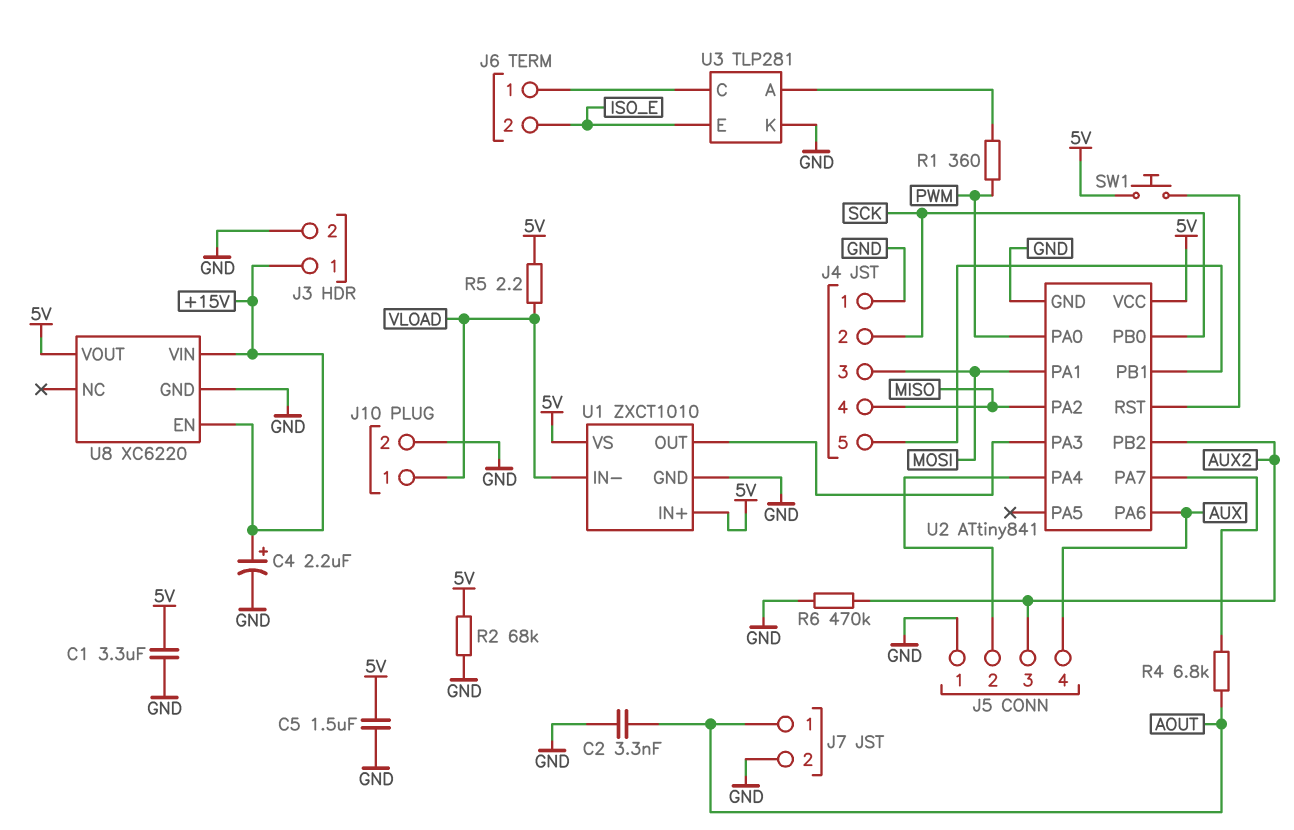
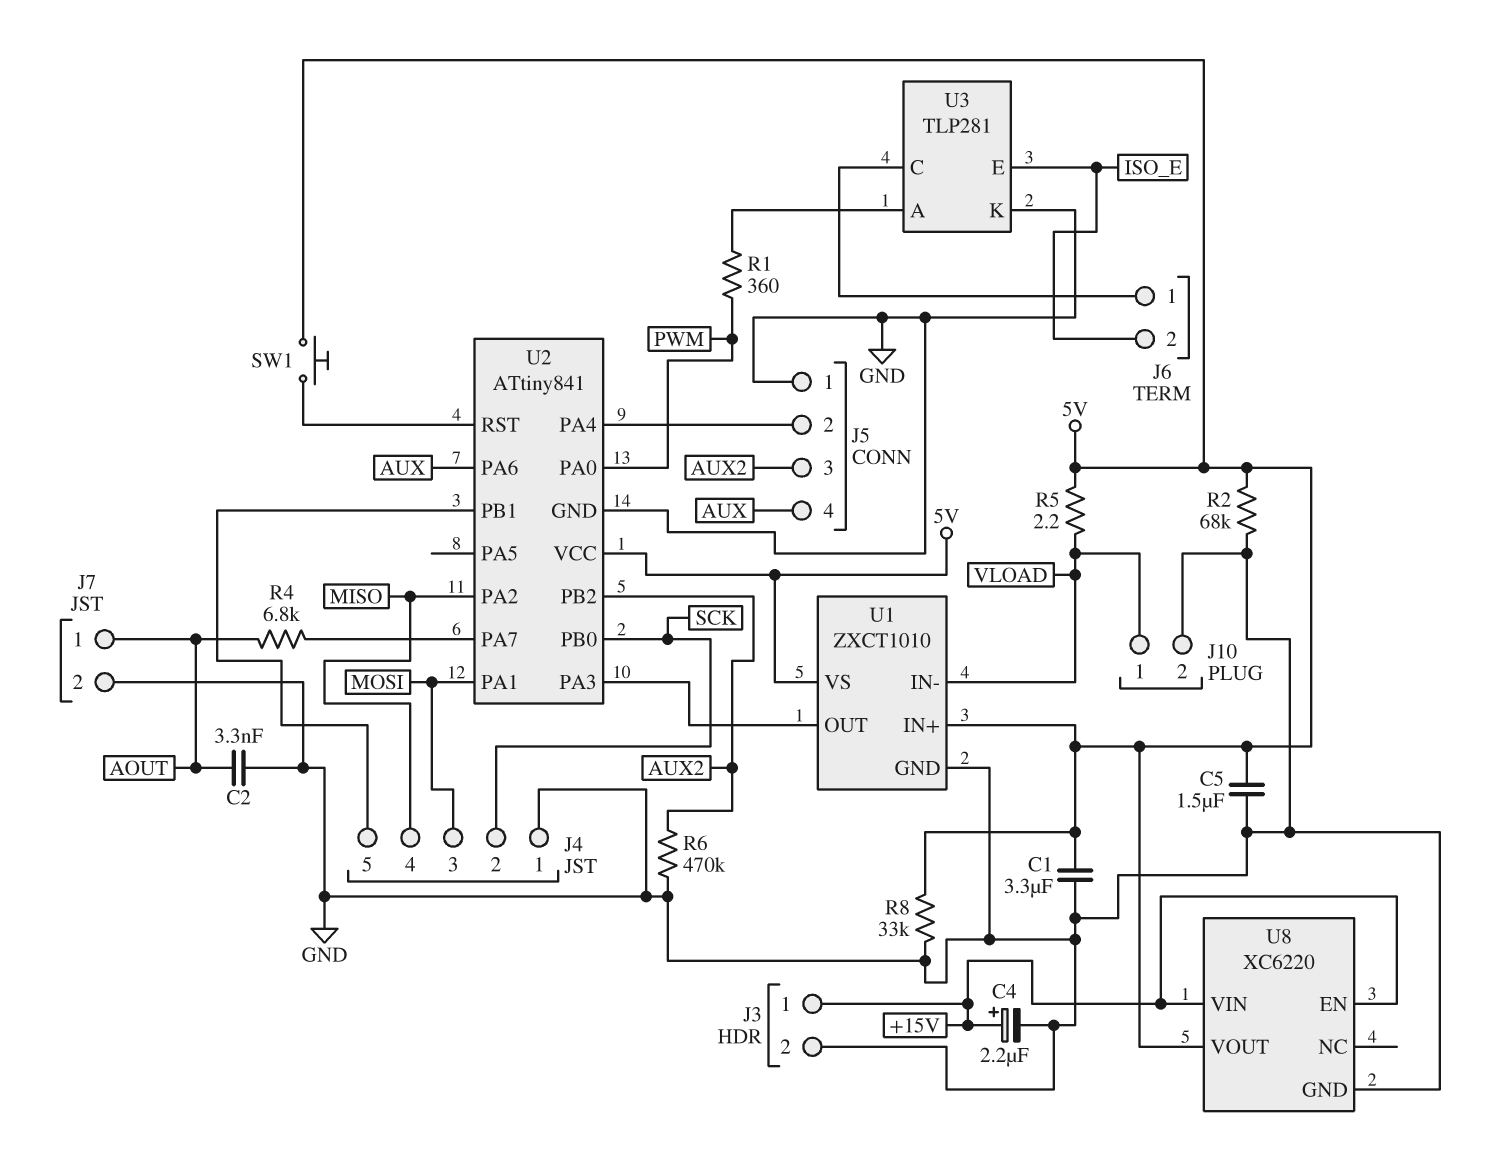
R8: none -> 33k (5V, GND)

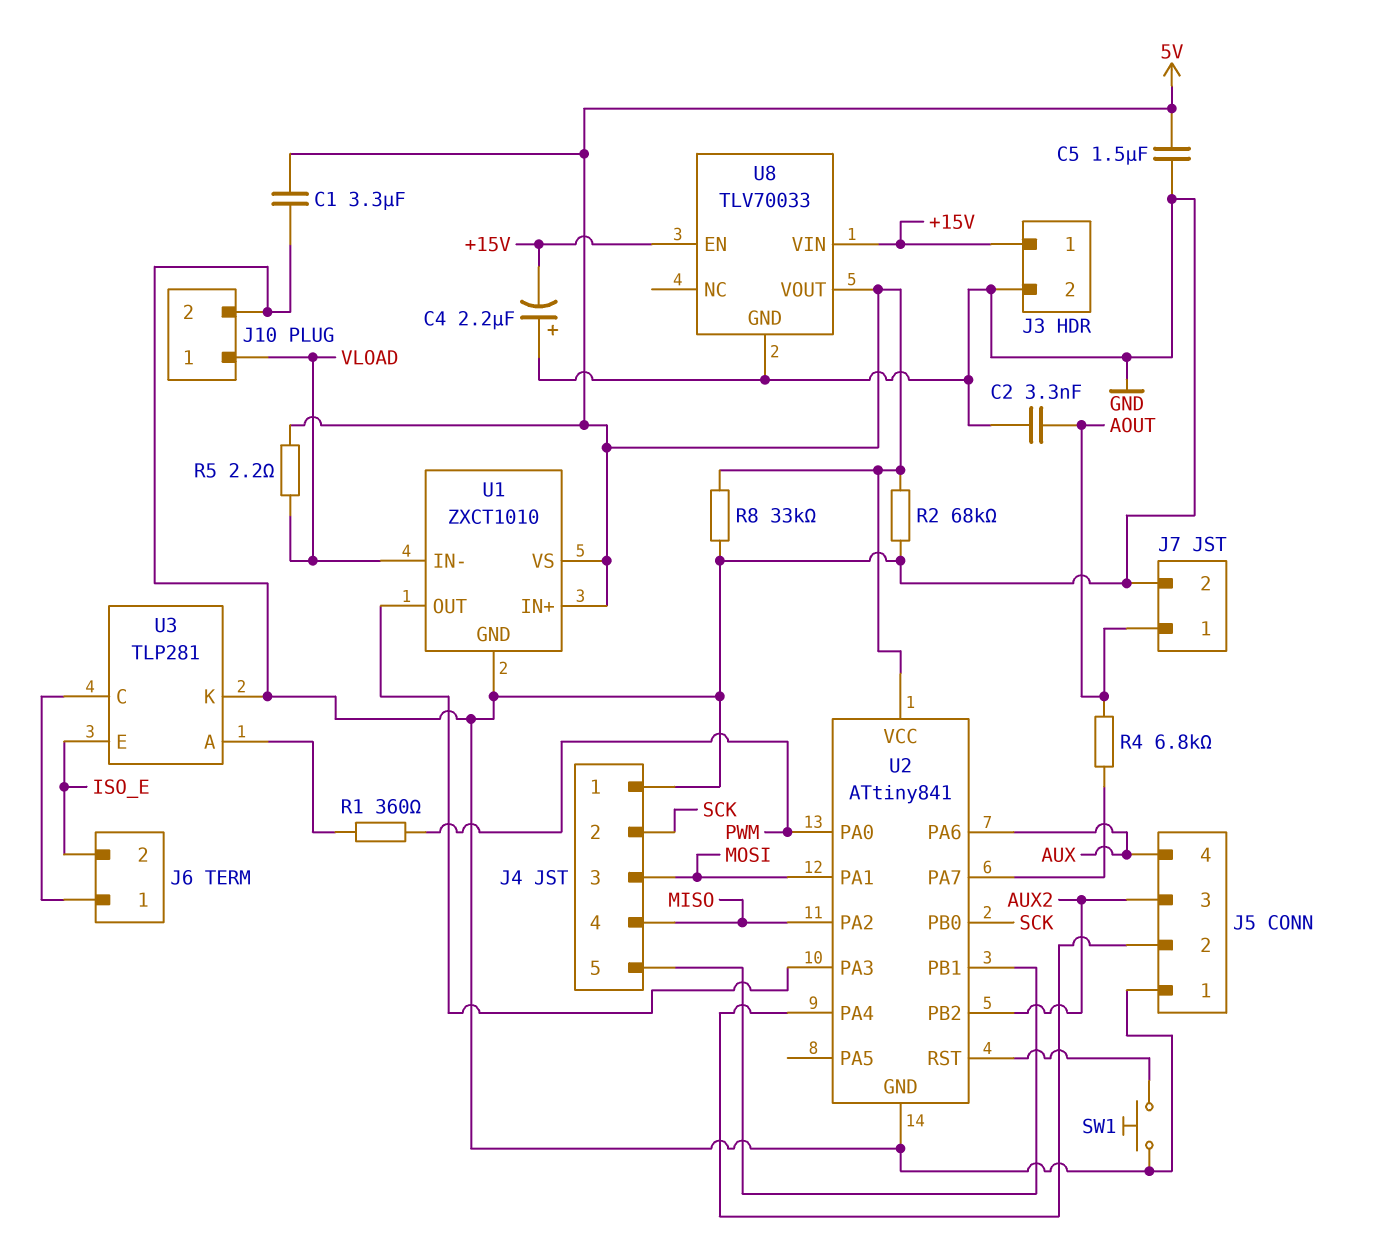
C4: 2.2uF (plus +15V, minus GND) -> 2.2uF (plus GND, minus +15V)
R6: 470k (AUX2, GND) -> none
SW1: button (5V, U2/RST) -> button (GND, U2/RST)
U8: XC6220 -> TLV70033

